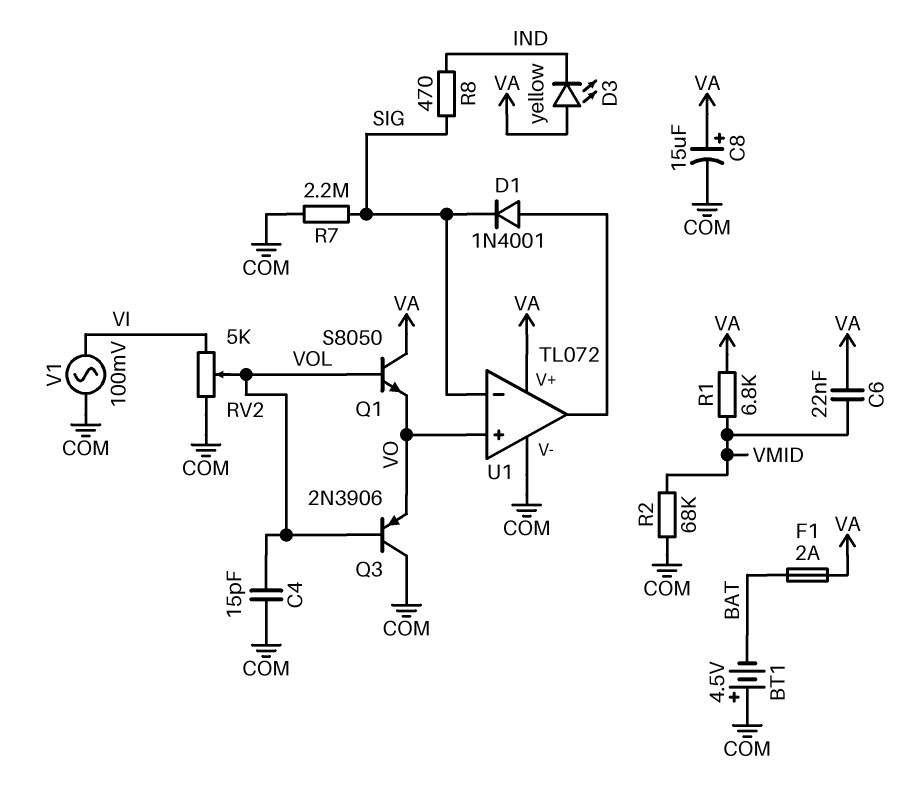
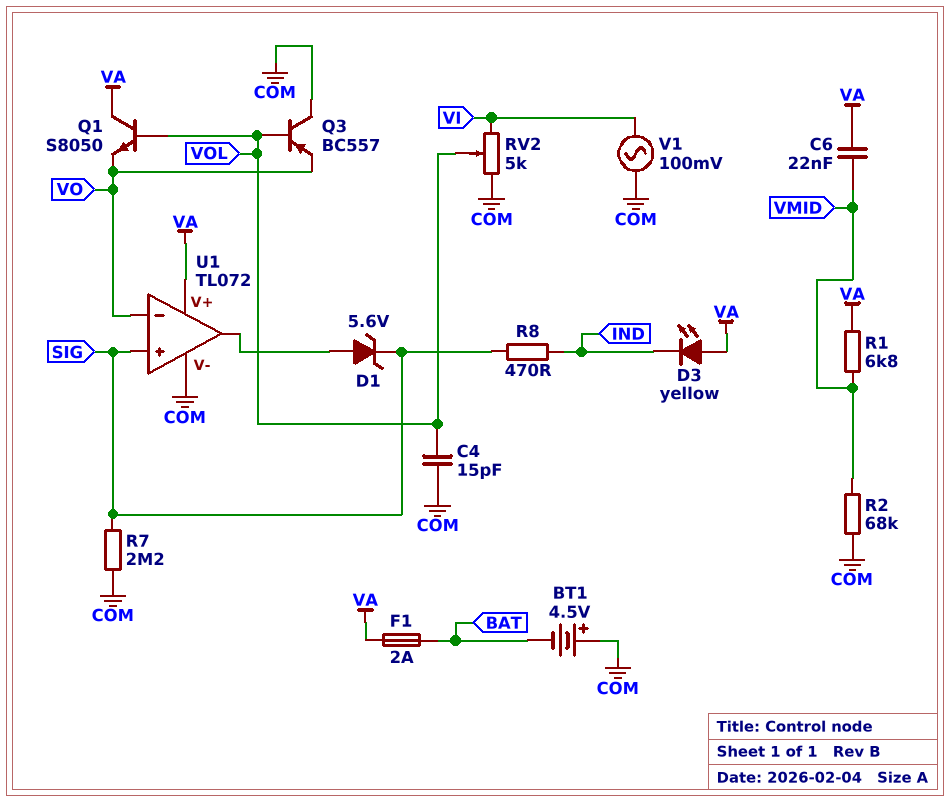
C8: 15uF (plus VA, minus COM) -> none
D1: diode 1N4001 (A U1/out, K SIG) -> zener 5.6V (A U1/out, K SIG)
Q3: PNP 2N3906 (B VOL, C COM, E VO) -> PNP BC557 (B VOL, C COM, E VO)
U1 pin in+: VO -> SIG
U1 pin in-: SIG -> VO

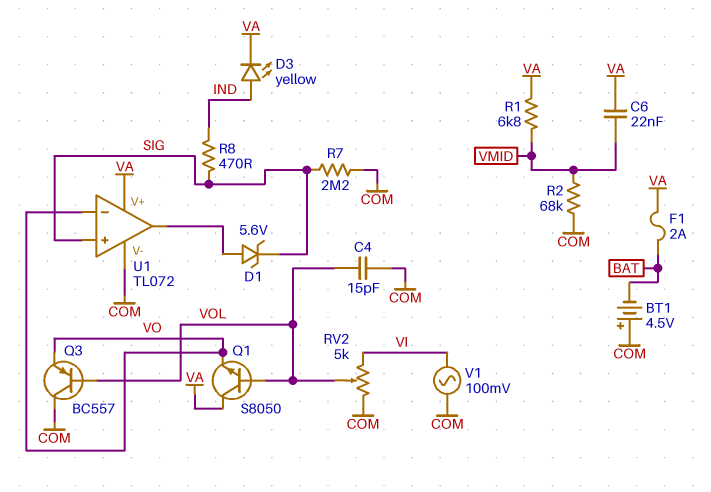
D3: LED yellow (A VA, K IND) -> LED yellow (A IND, K VA)

